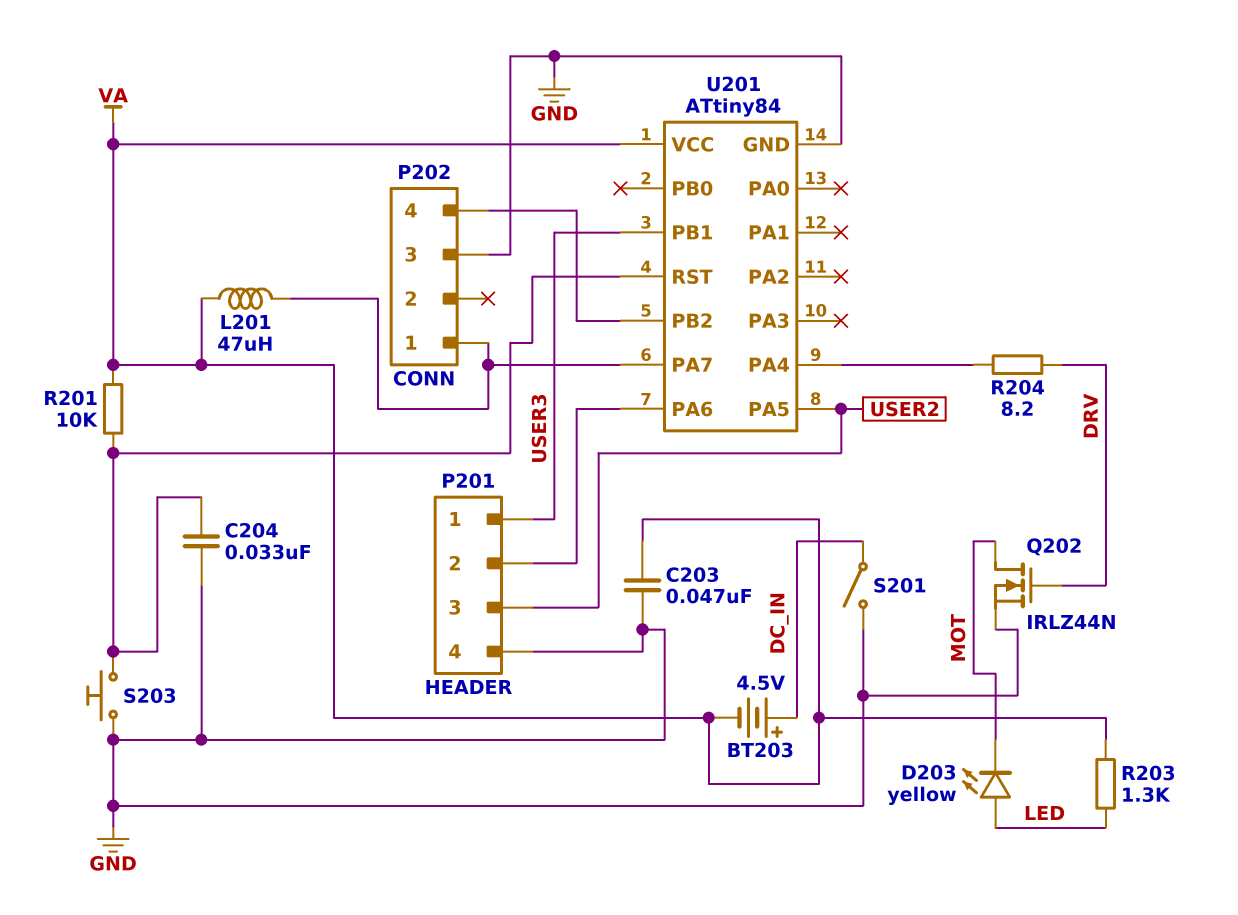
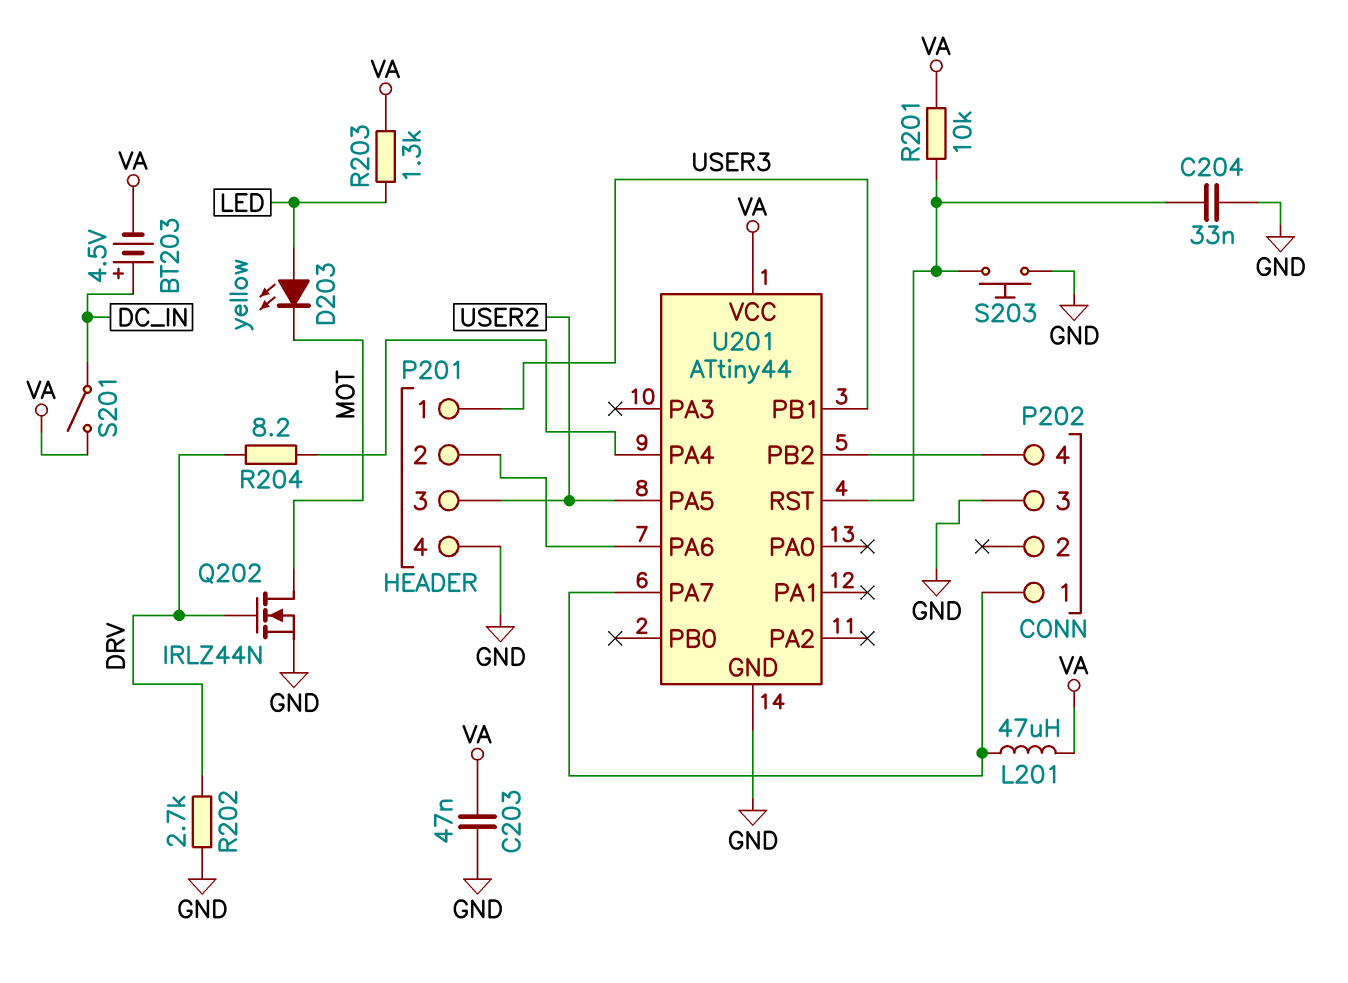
R202: none -> 2.7k (DRV, GND)
S201: switch (DC_IN, GND) -> switch (DC_IN, VA)
U201: ATtiny84 -> ATtiny44

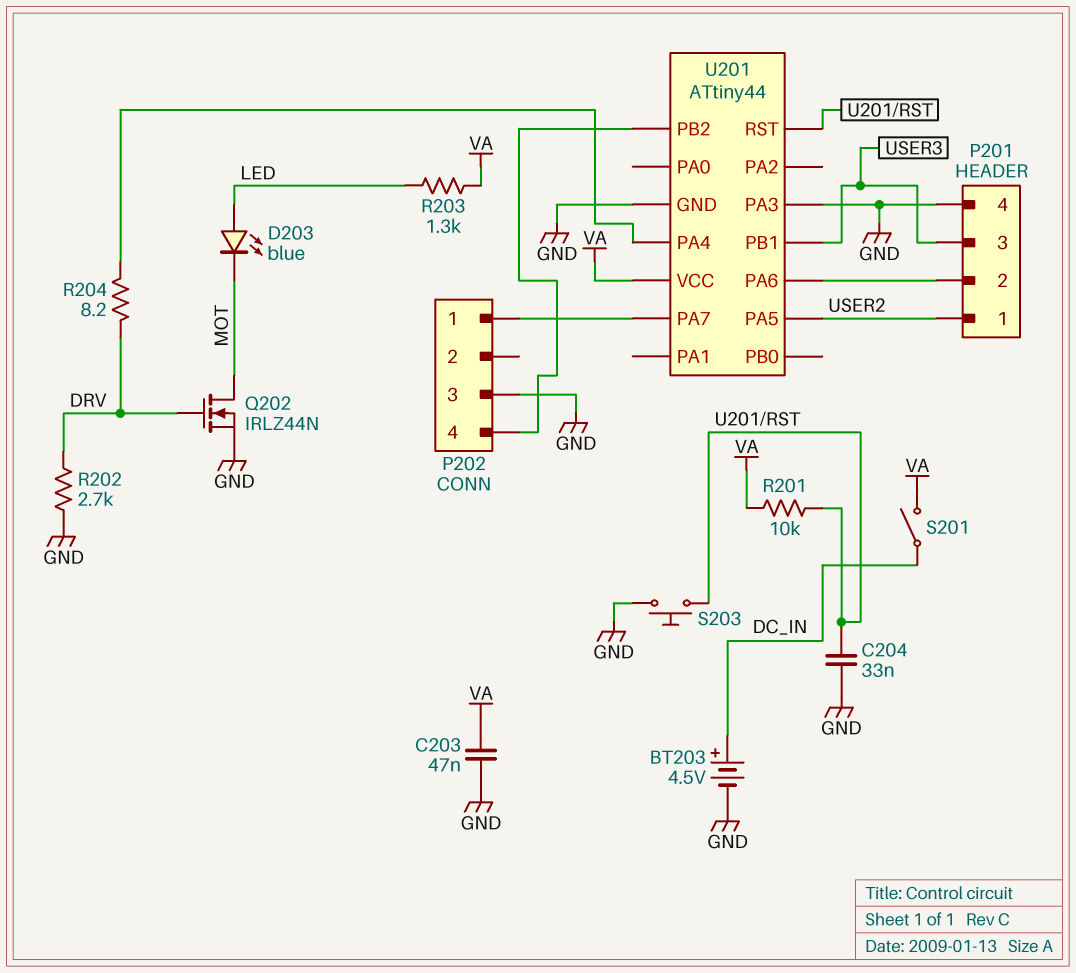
BT203: 4.5V (plus DC_IN, minus VA) -> 4.5V (plus DC_IN, minus GND)
D203: LED yellow (A LED, K MOT) -> LED blue (A LED, K MOT)
L201: 47uH (P202/1, VA) -> none
P201 pin 1: USER3 -> USER2
P201 pin 3: USER2 -> USER3
U201 pin PA3: none -> GND

